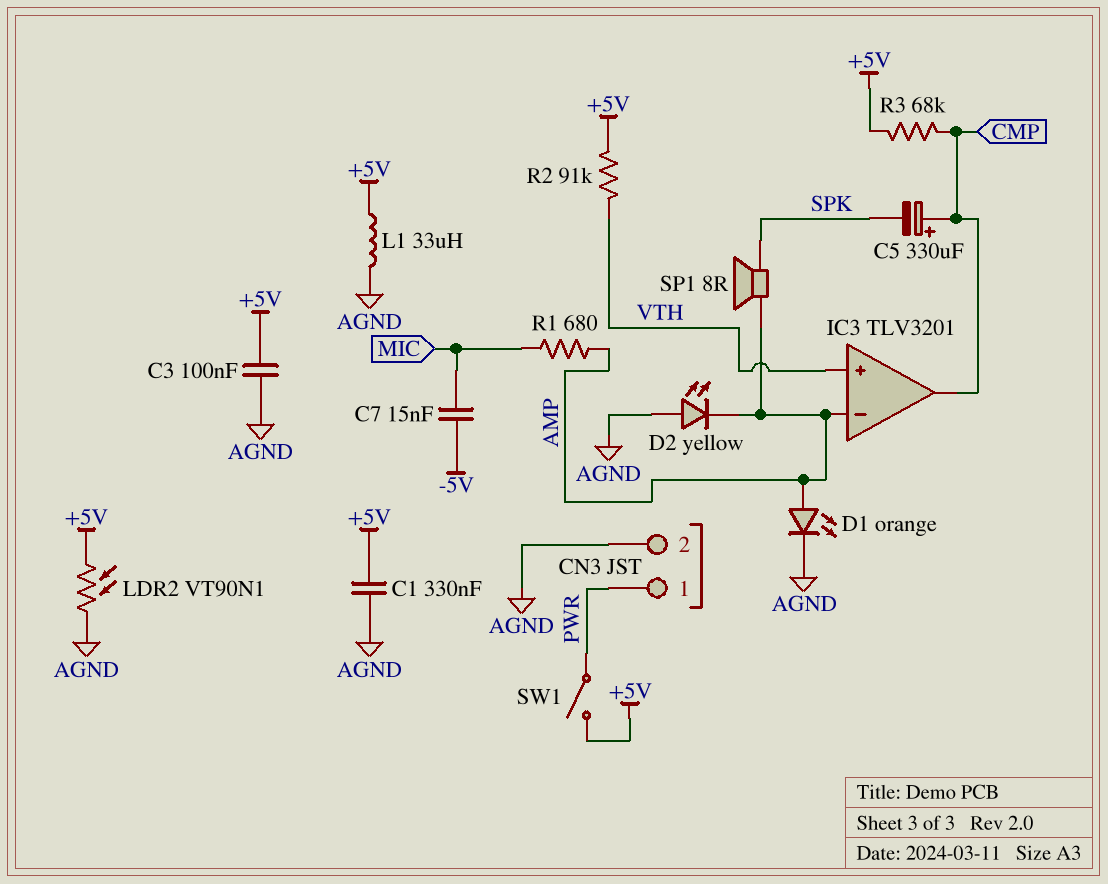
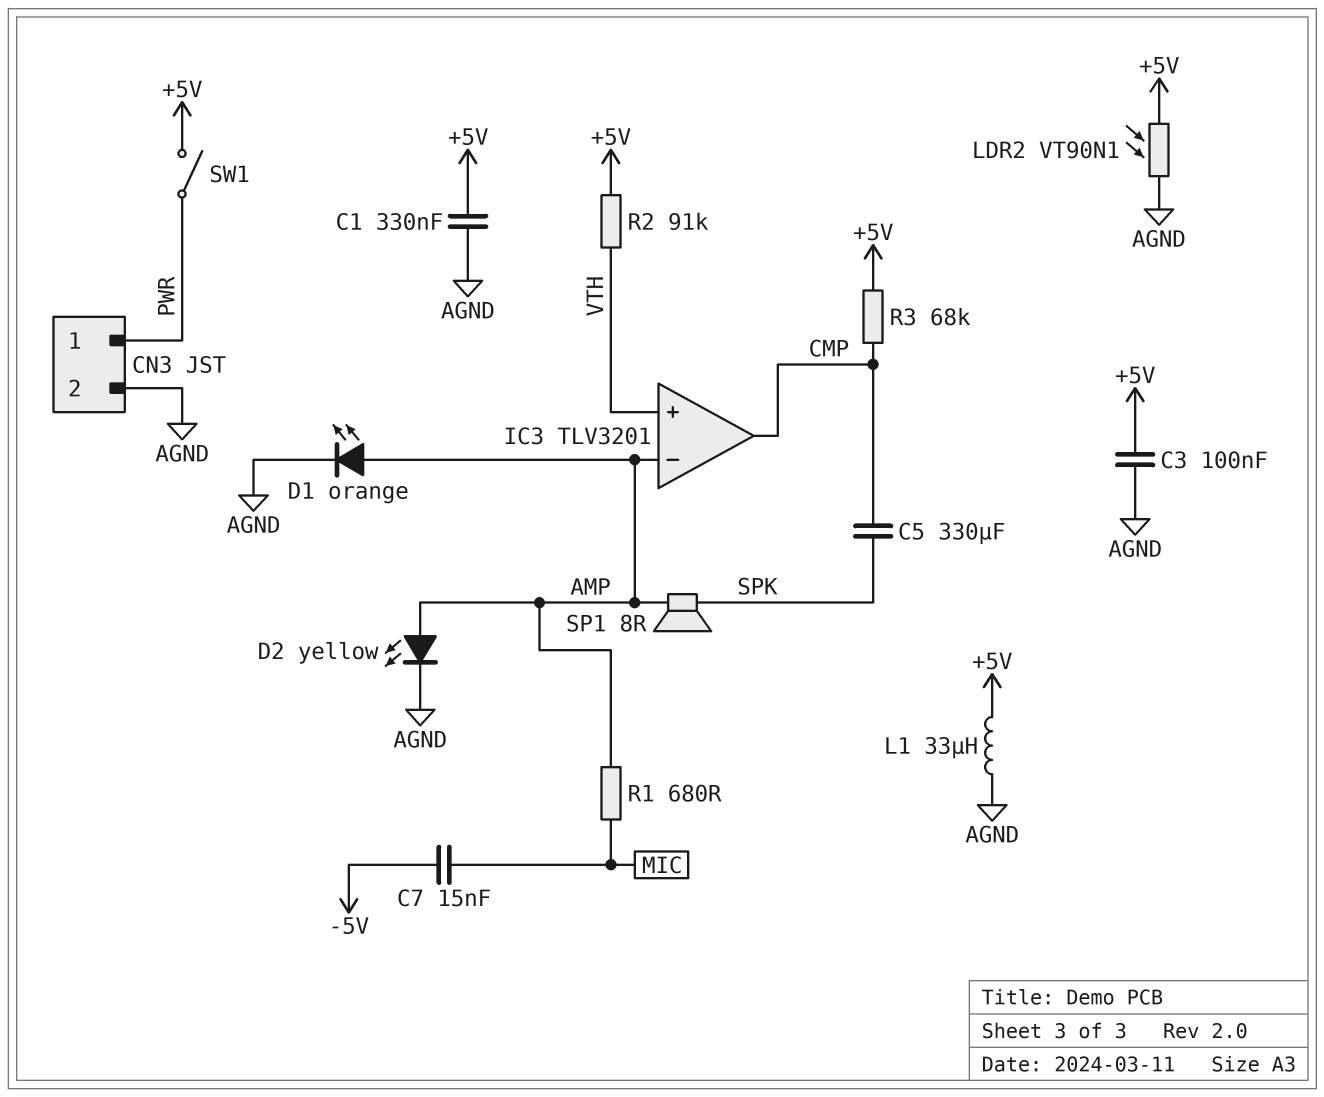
C5: 330uF (plus CMP, minus SPK) -> 330uF (CMP, SPK)
D2: LED yellow (A AGND, K AMP) -> LED yellow (A AMP, K AGND)

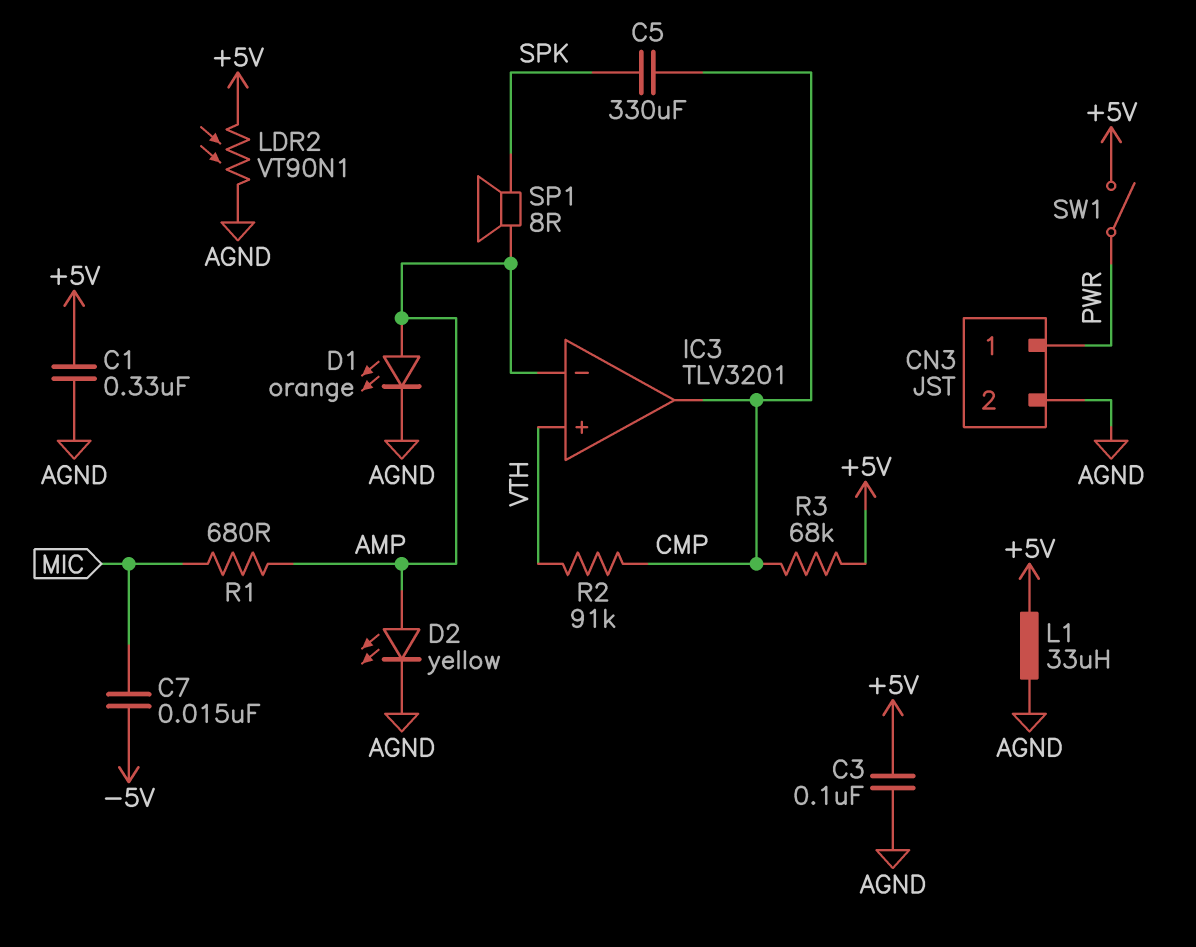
R2: 91k (+5V, VTH) -> 91k (CMP, VTH)

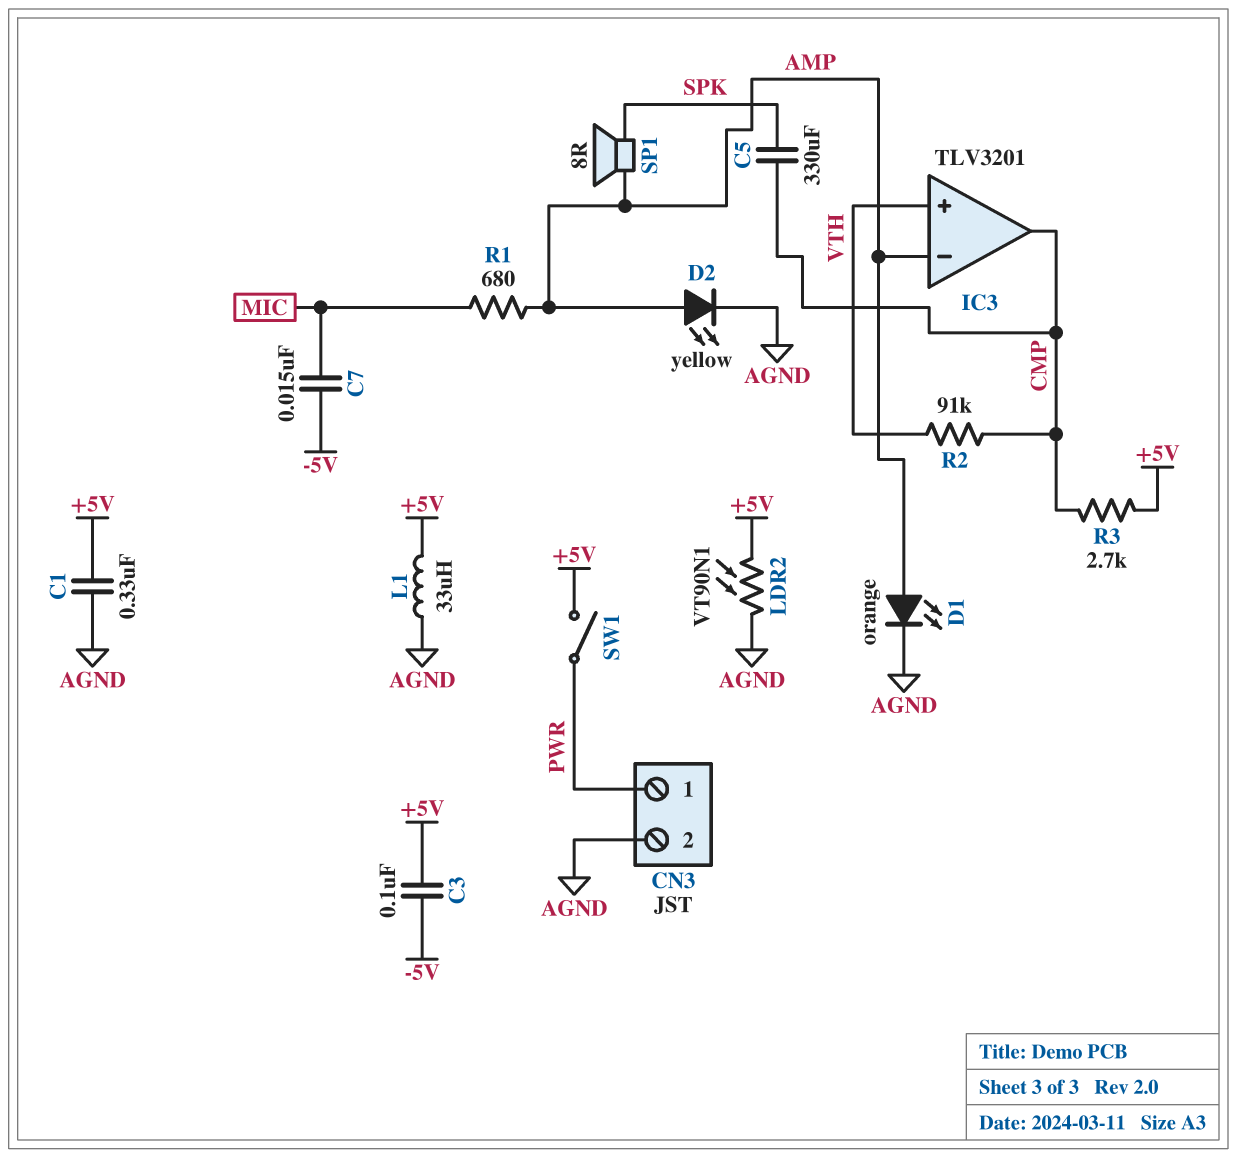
C3: 100nF (+5V, AGND) -> 100nF (+5V, -5V)
R3: 68k (+5V, CMP) -> 2.7k (+5V, CMP)

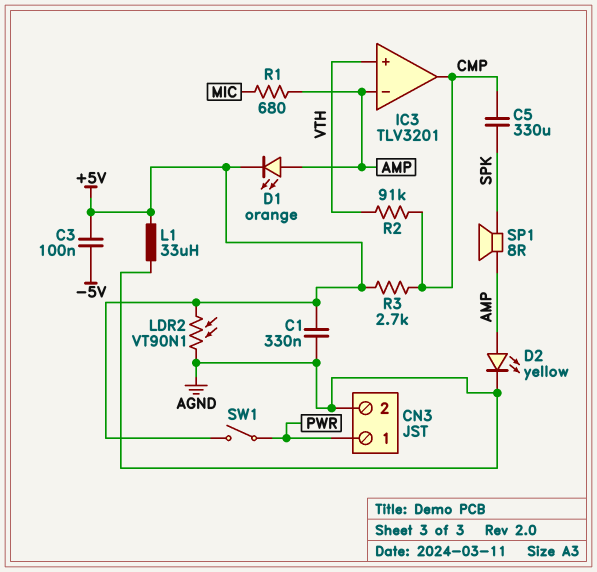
C7: 15nF (-5V, MIC) -> none
D1: LED orange (A AMP, K AGND) -> LED orange (A AMP, K +5V)

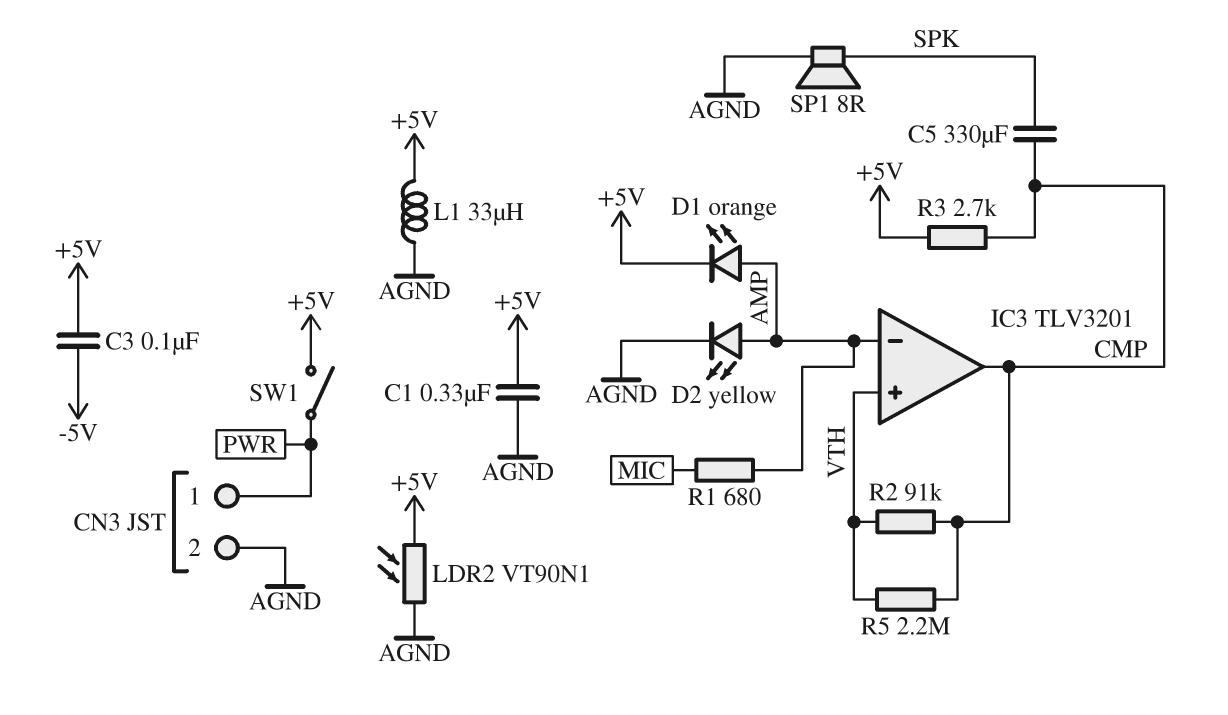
R5: none -> 2.2M (CMP, VTH)
SP1: speaker 8R (AMP, SPK) -> speaker 8R (AGND, SPK)

